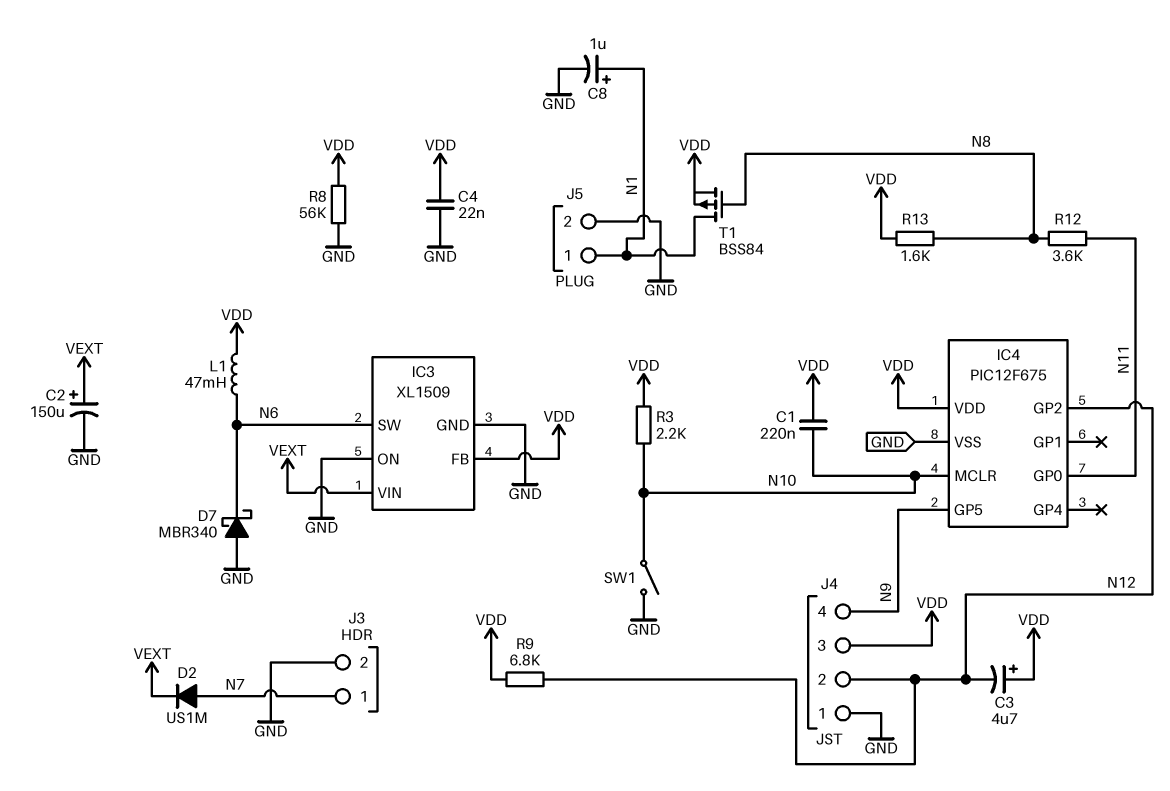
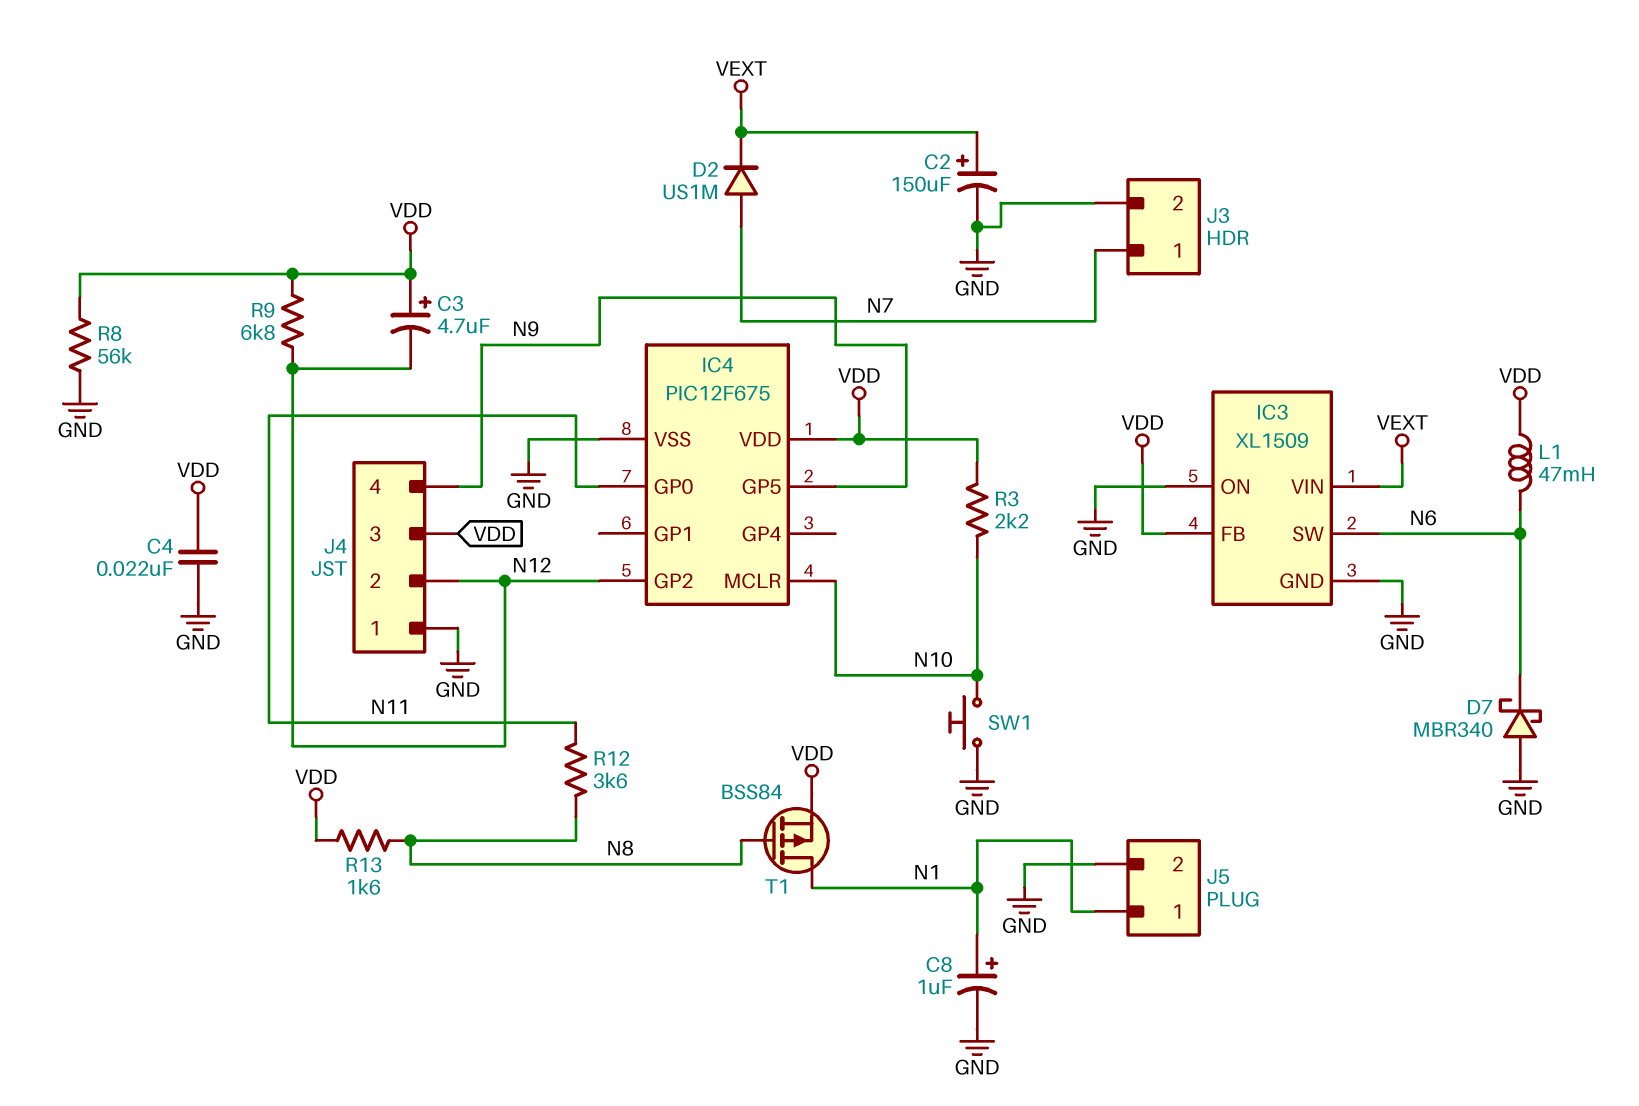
C1: 220nF (N10, VDD) -> none
SW1: switch (GND, N10) -> button (GND, N10)

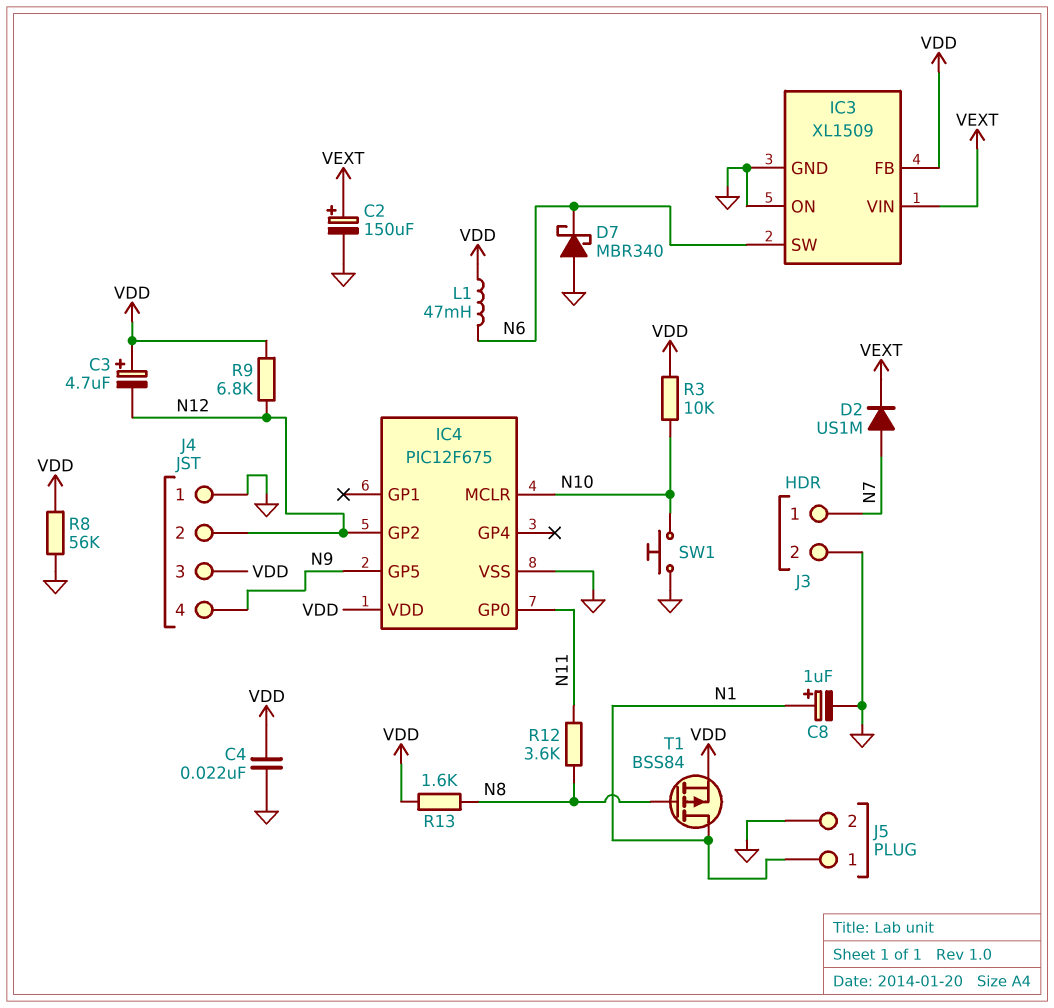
R3: 2.2k (N10, VDD) -> 10k (N10, VDD)

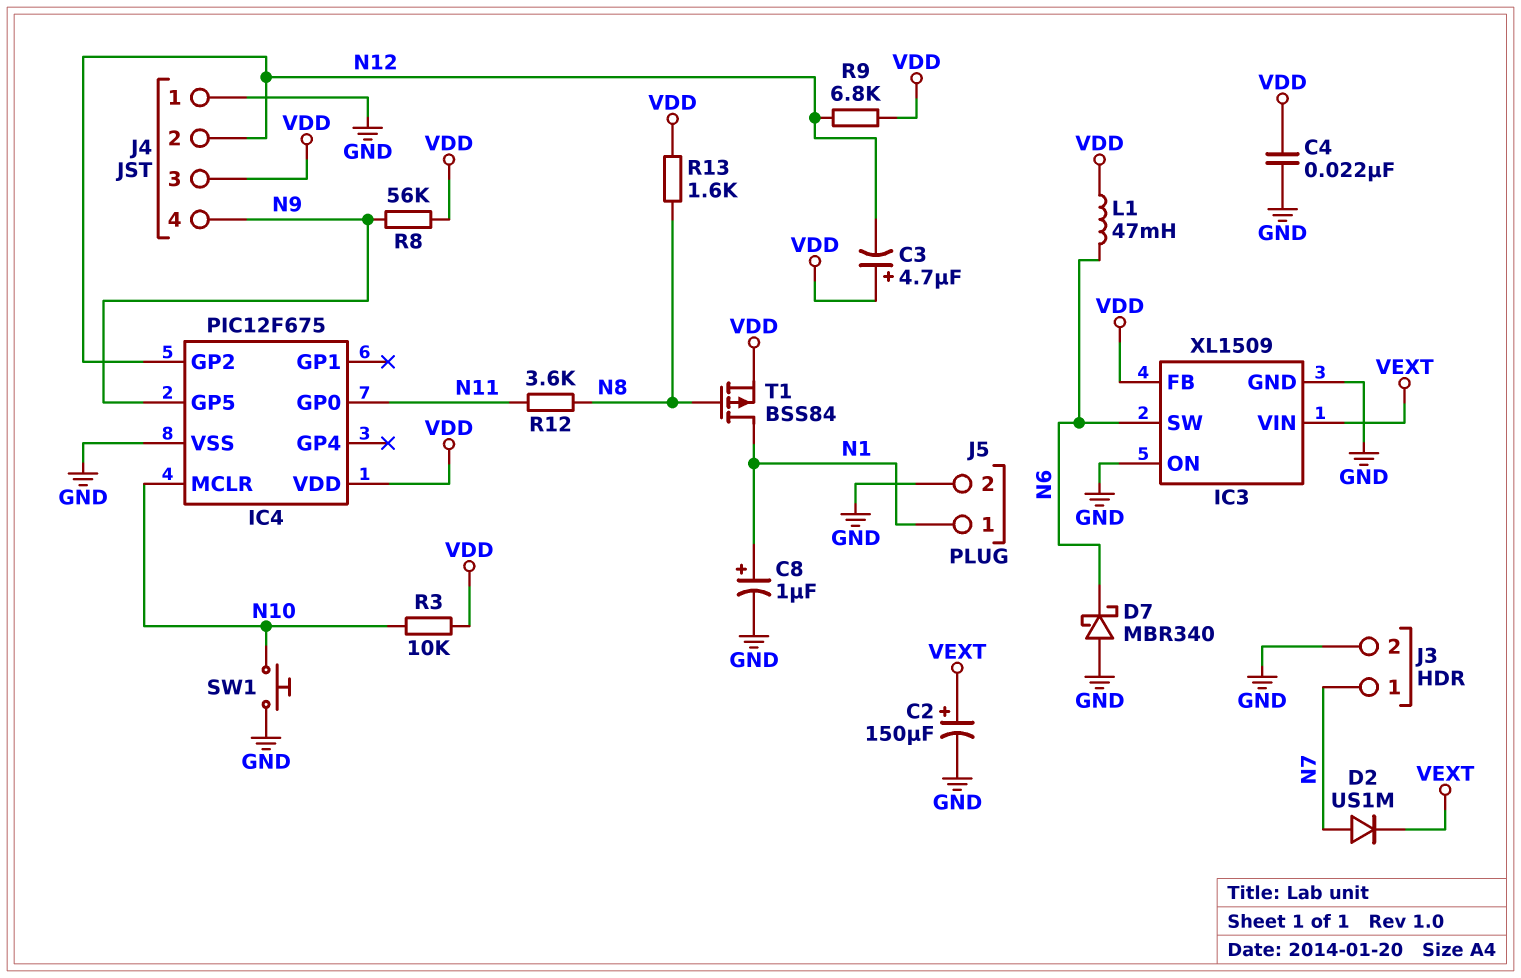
R8: 56k (GND, VDD) -> 56k (N9, VDD)

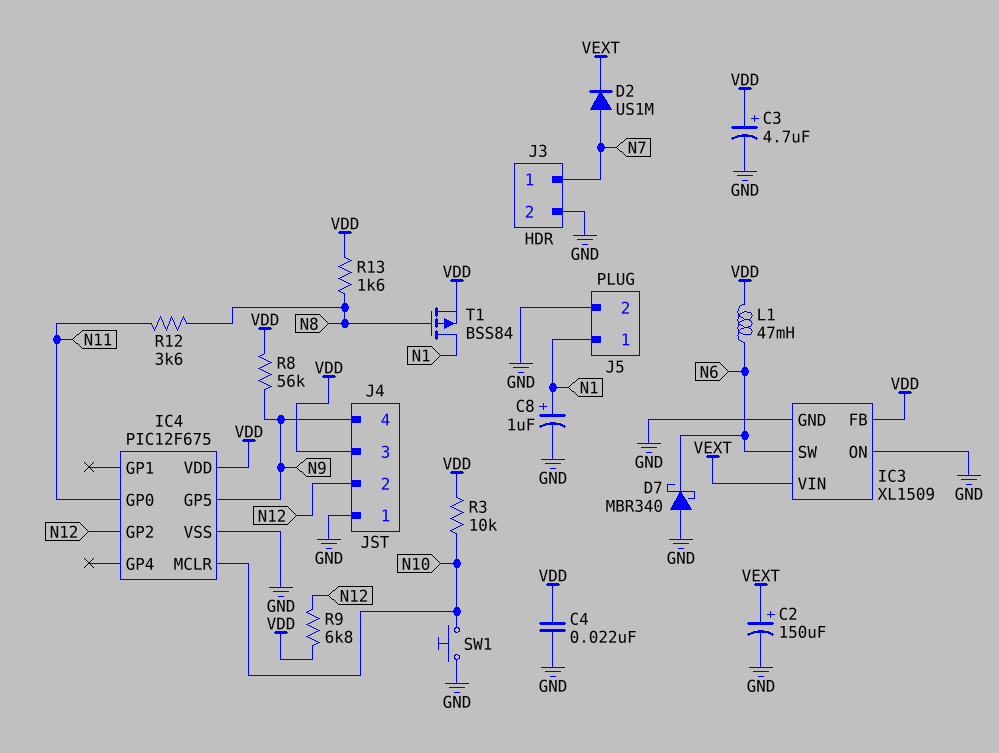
C3: 4.7uF (plus VDD, minus N12) -> 4.7uF (plus VDD, minus GND)

